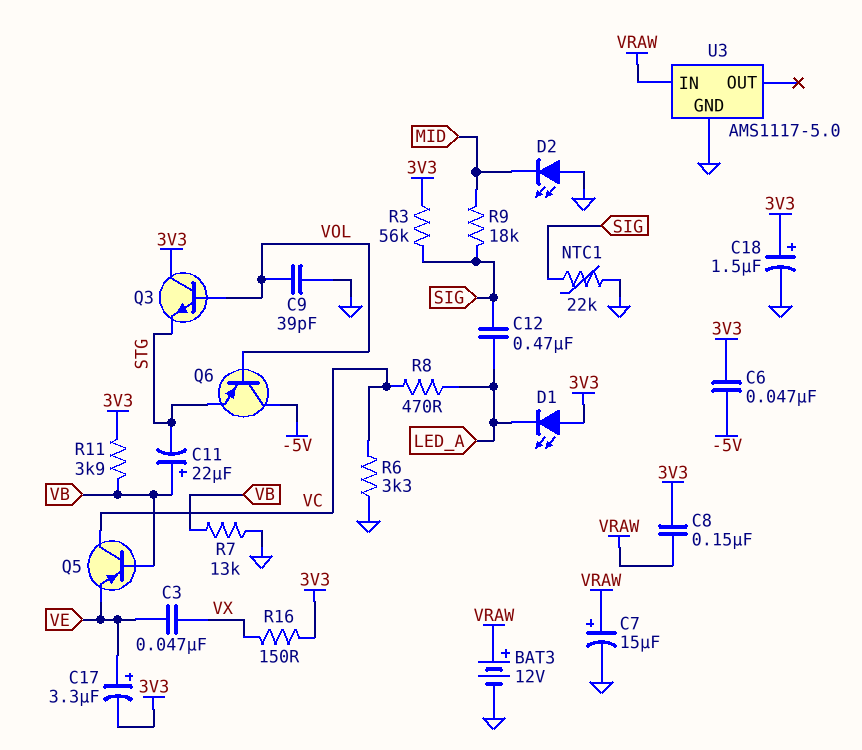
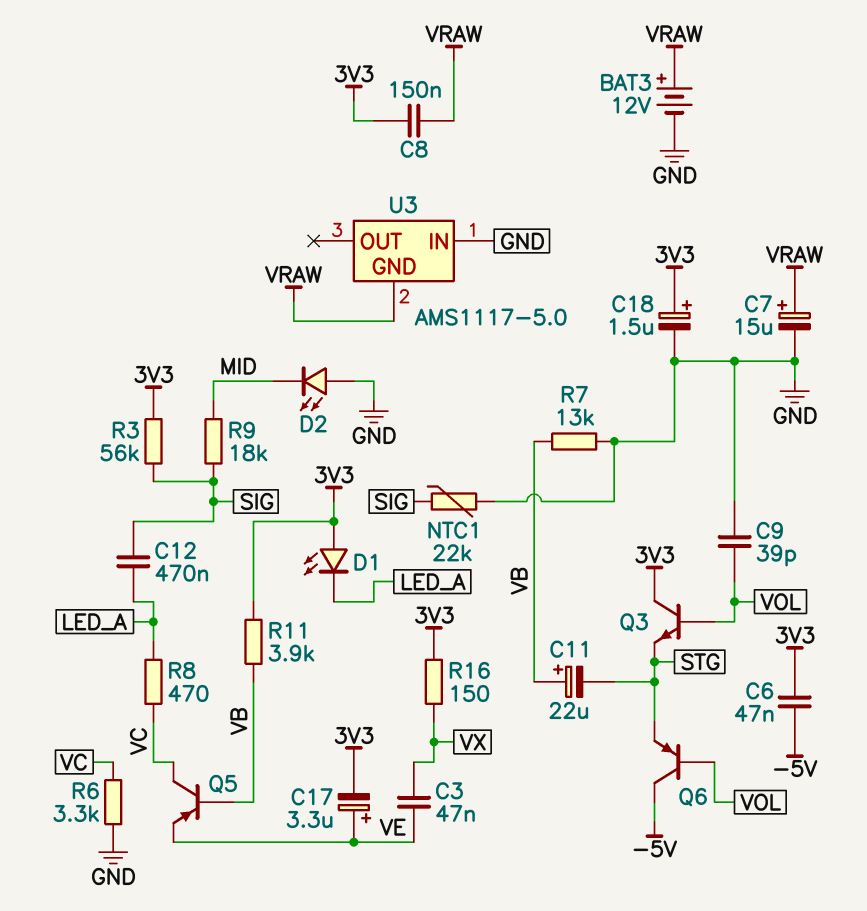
U3 pin GND: GND -> VRAW
U3 pin IN: VRAW -> GND

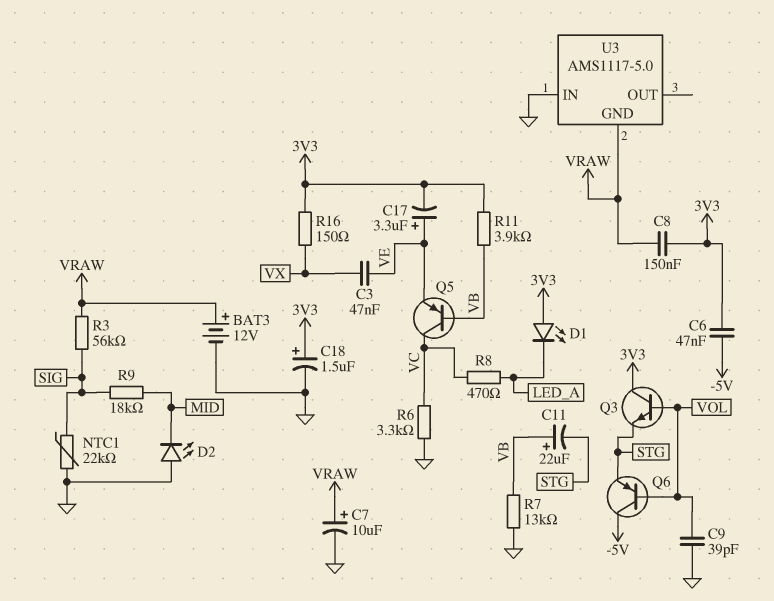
C7: 15uF (plus VRAW, minus GND) -> 10uF (plus VRAW, minus GND)
C12: 470nF (LED_A, SIG) -> none
R3: 56k (3V3, SIG) -> 56k (SIG, VRAW)

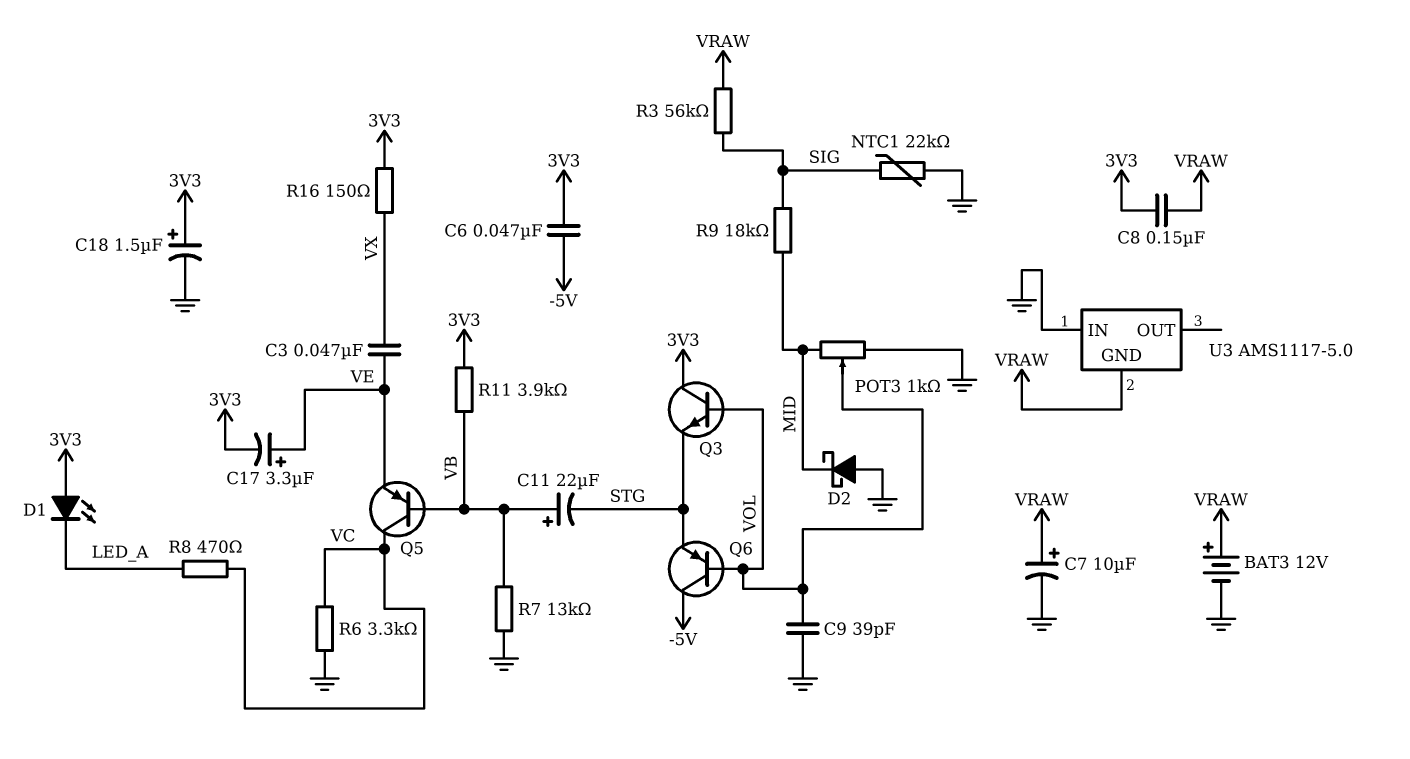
D2: LED (A GND, K MID) -> schottky (A GND, K MID)
POT3: none -> 1k (GND, MID, wiper VOL)

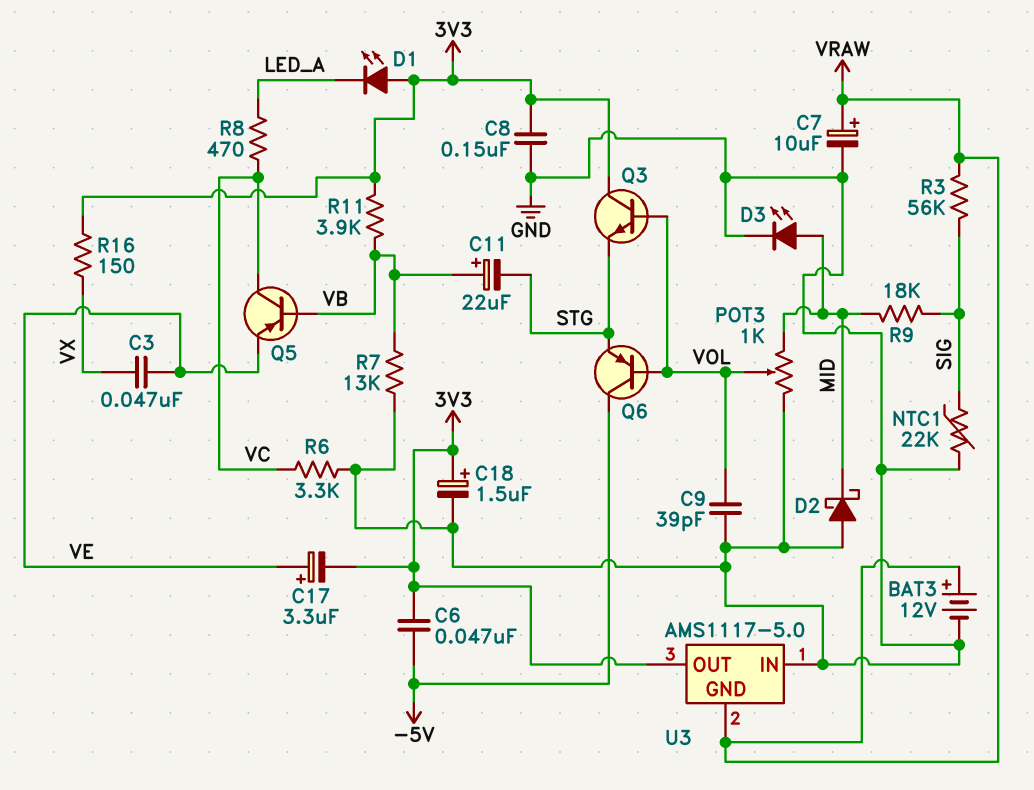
C8: 150nF (3V3, VRAW) -> 150nF (3V3, GND)
D3: none -> LED (A MID, K GND)
U3 pin OUT: none -> 3V3

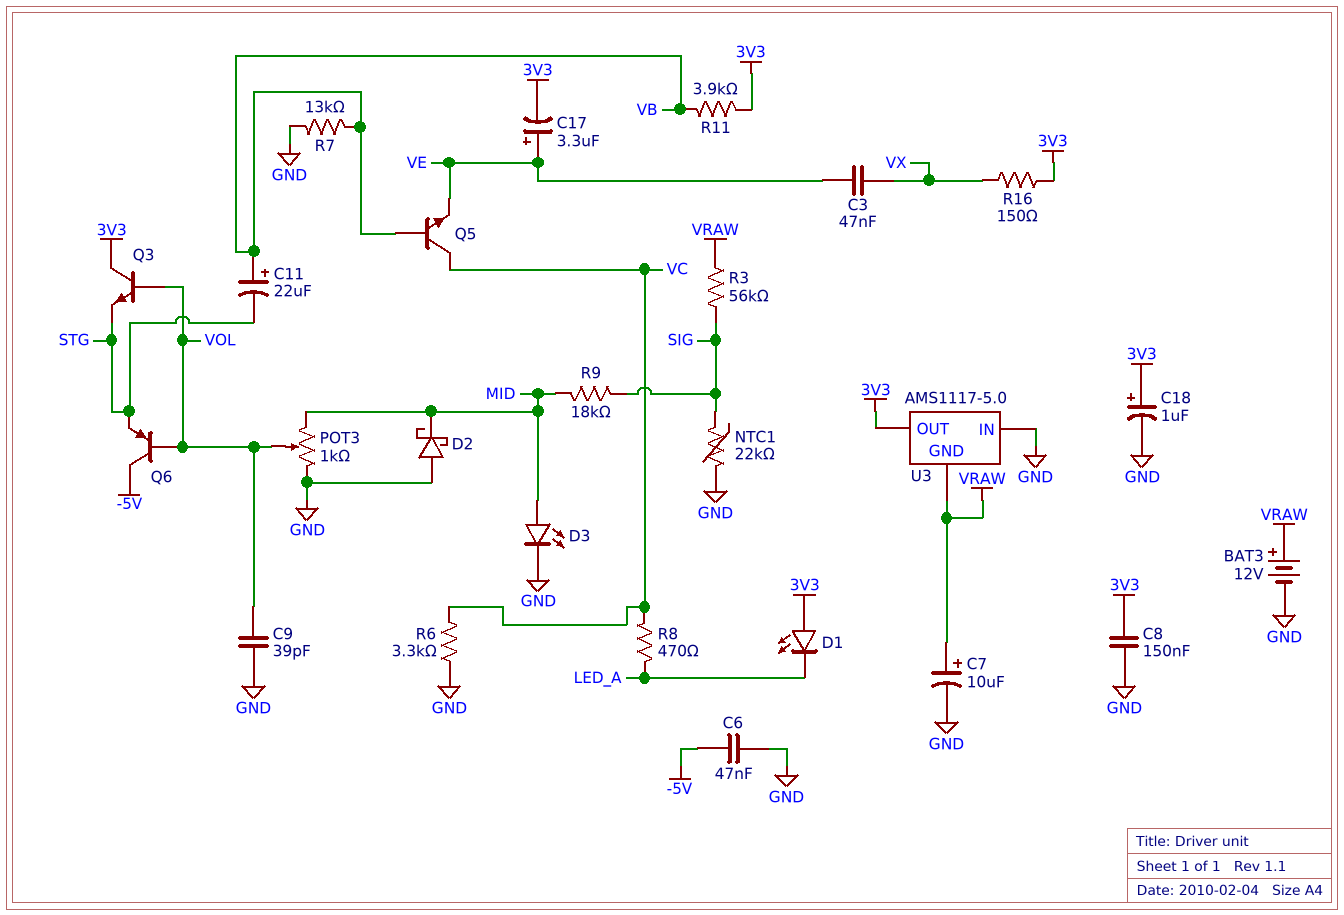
C6: 47nF (-5V, 3V3) -> 47nF (-5V, GND)
C18: 1.5uF (plus 3V3, minus GND) -> 1uF (plus 3V3, minus GND)
Q5: PNP (B VB, C VC, E VE) -> NPN (B VB, C VC, E VE)

